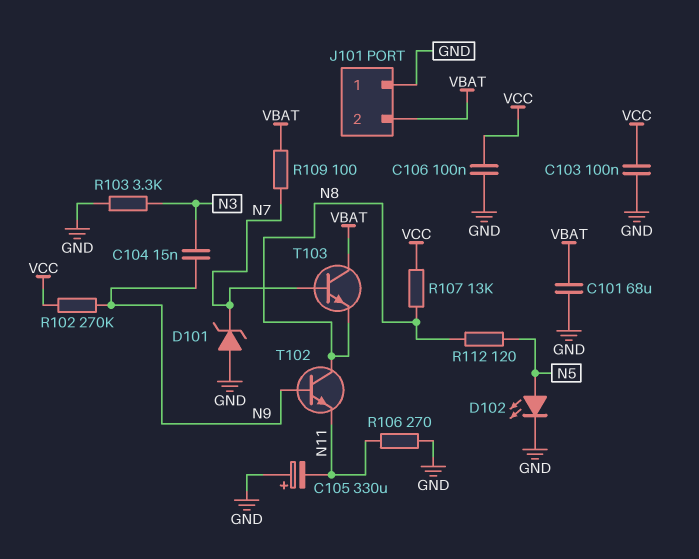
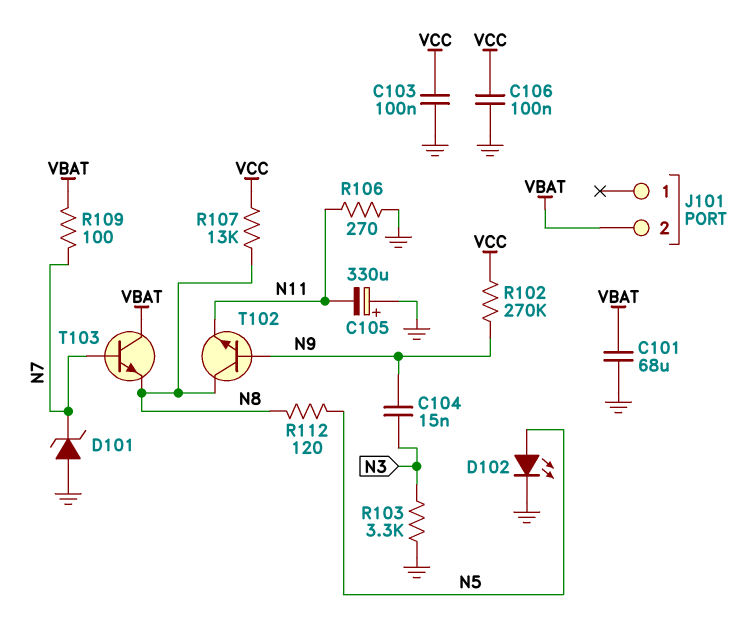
J101 pin 1: GND -> none

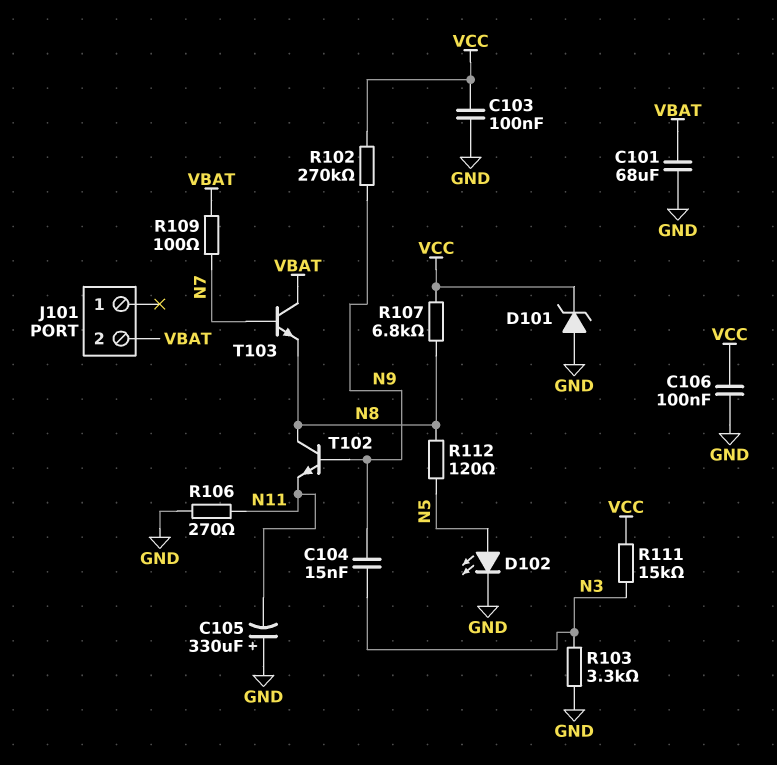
D101: zener (A GND, K N7) -> zener (A GND, K VCC)
R107: 13k (N8, VCC) -> 6.8k (N8, VCC)
R111: none -> 15k (N3, VCC)

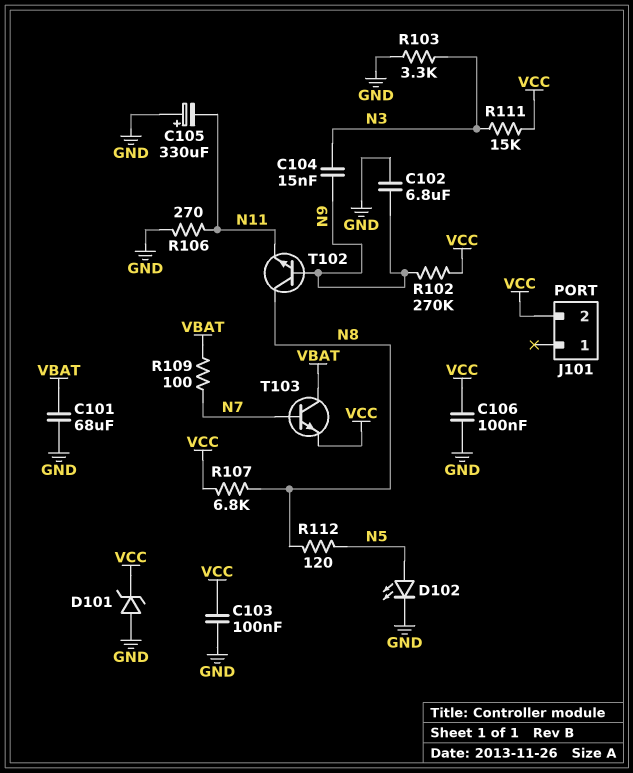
C102: none -> 6.8uF (GND, N9)
J101 pin 2: VBAT -> VCC
T103: NPN (B N7, C VBAT, E N8) -> NPN (B N7, C VBAT, E VCC)

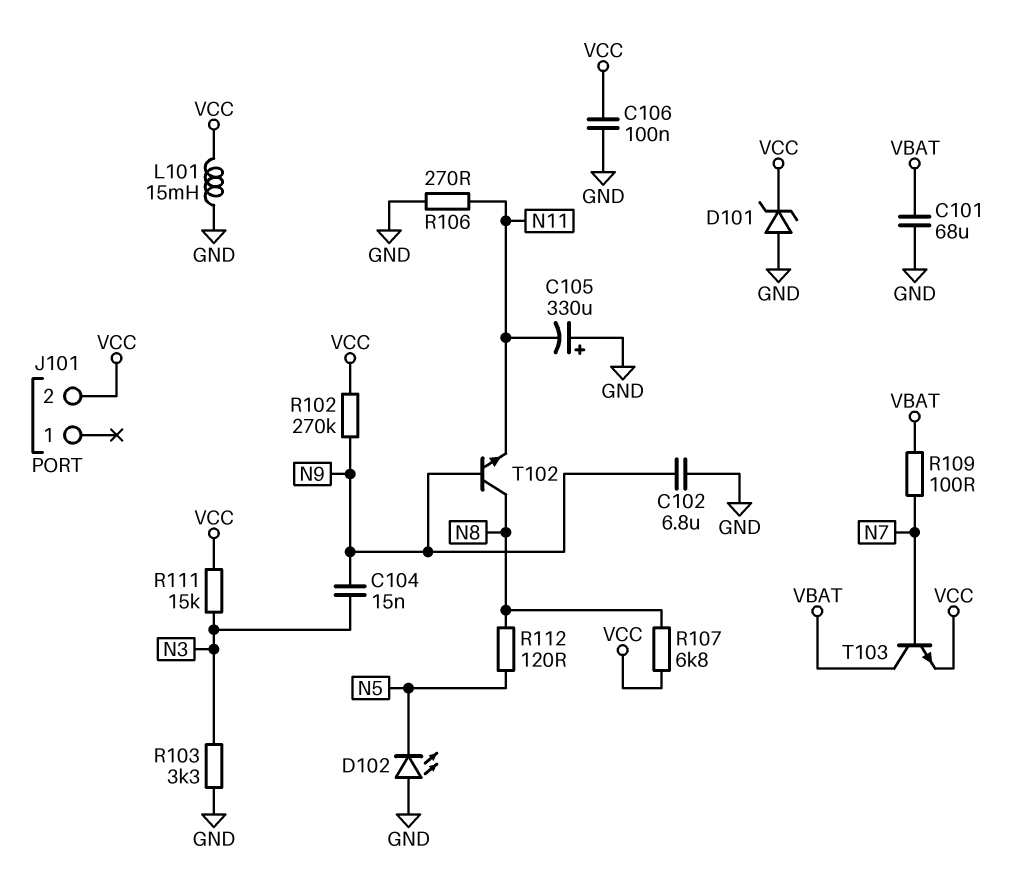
C103: 100nF (GND, VCC) -> none
D102: LED (A N5, K GND) -> LED (A GND, K N5)
L101: none -> 15mH (GND, VCC)

